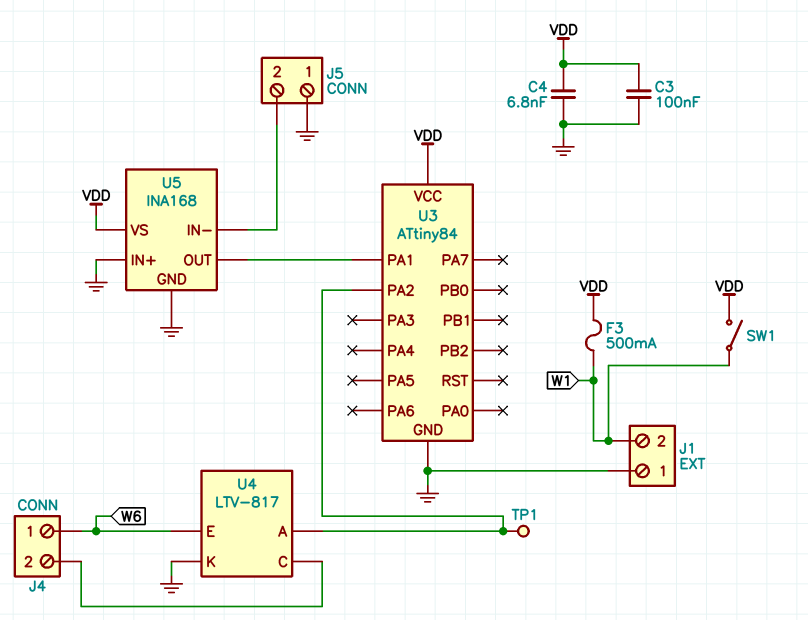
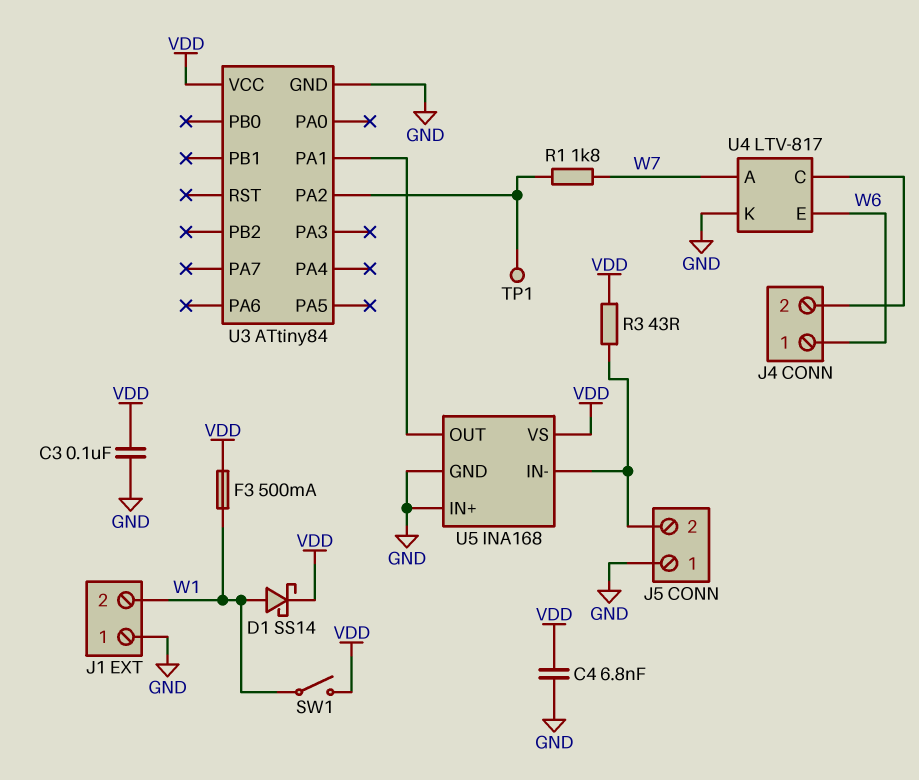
D1: none -> schottky SS14 (A W1, K VDD)
R1: none -> 1.8k (U3/PA2, W7)
R3: none -> 43 (J5/2, VDD)
U4 pin A: U3/PA2 -> W7

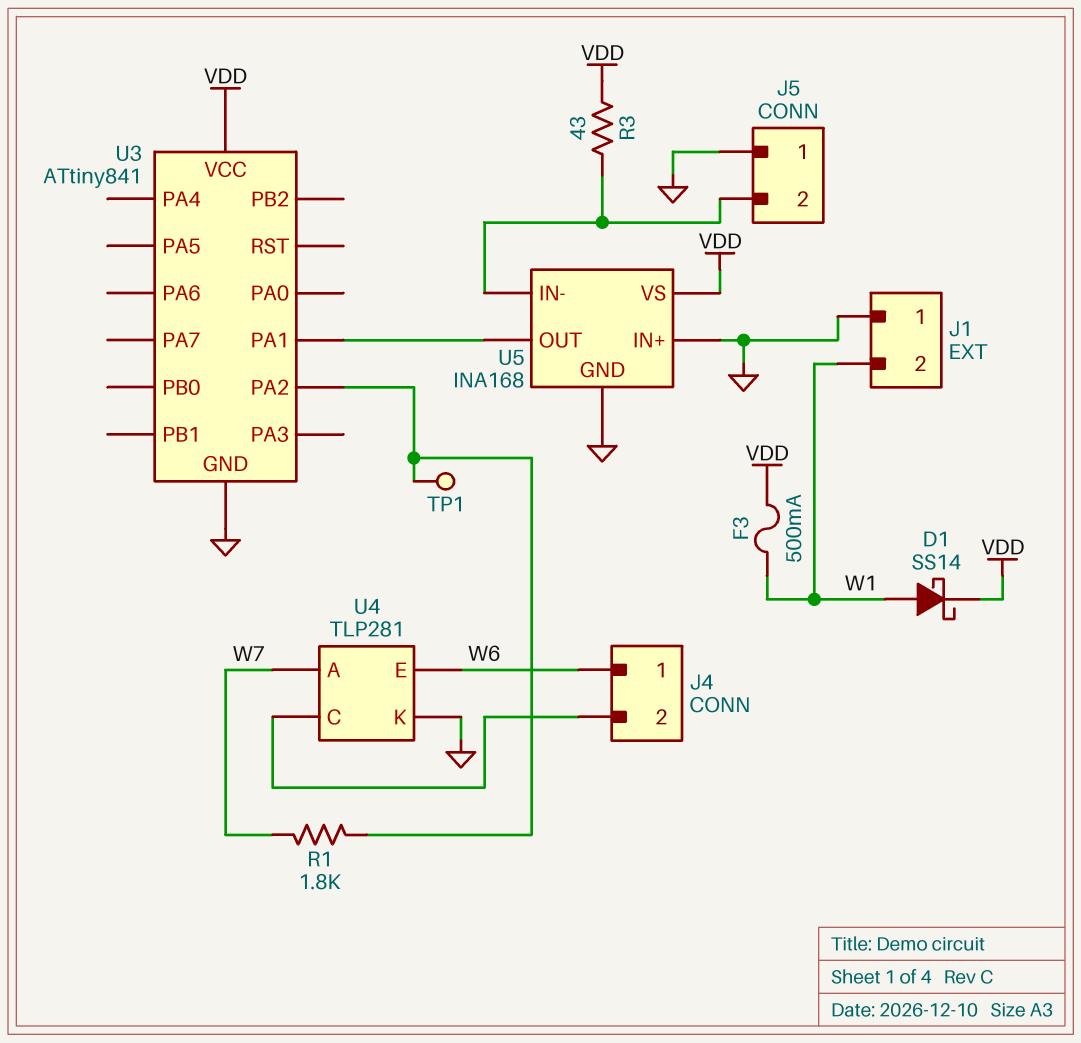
C3: 100nF (GND, VDD) -> none
C4: 6.8nF (GND, VDD) -> none
SW1: switch (VDD, W1) -> none
U3: ATtiny84 -> ATtiny841
U4: LTV-817 -> TLP281

